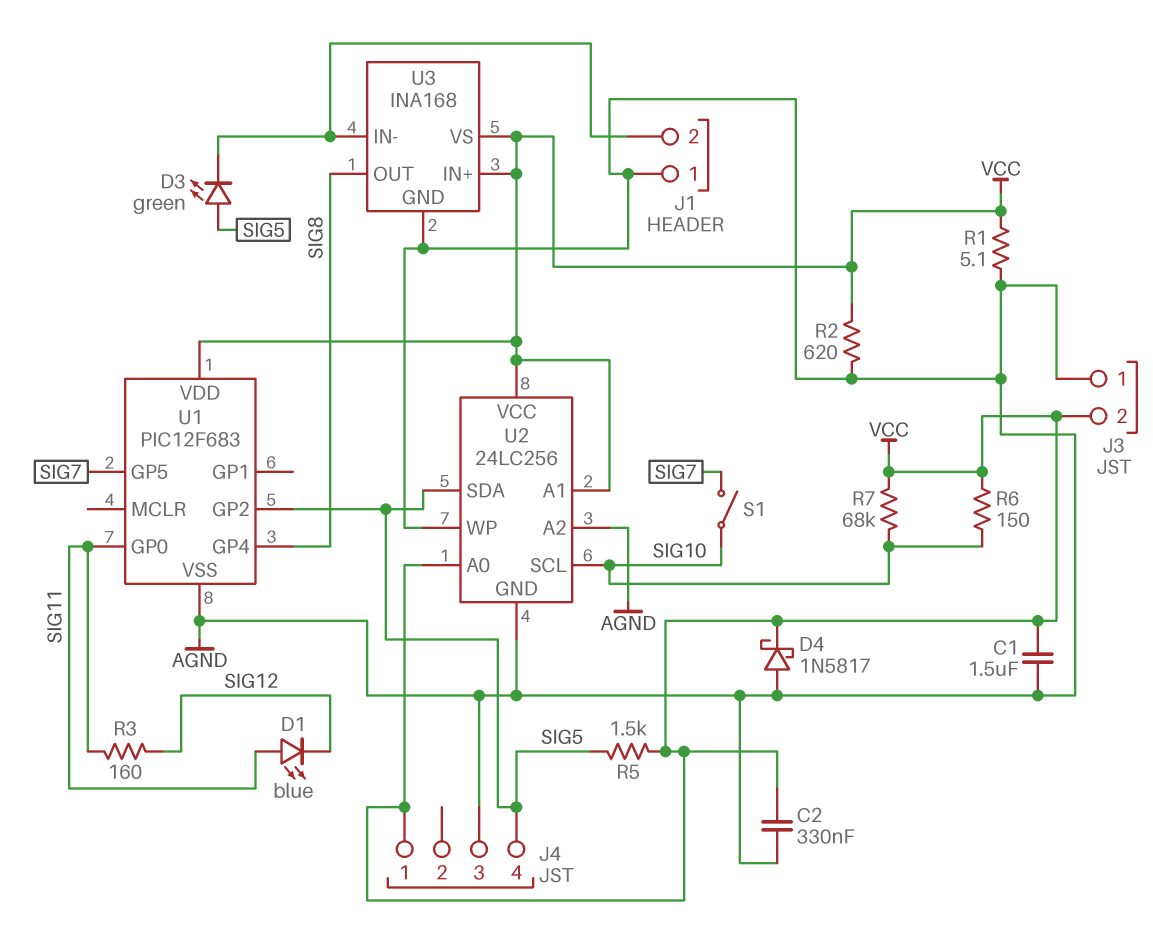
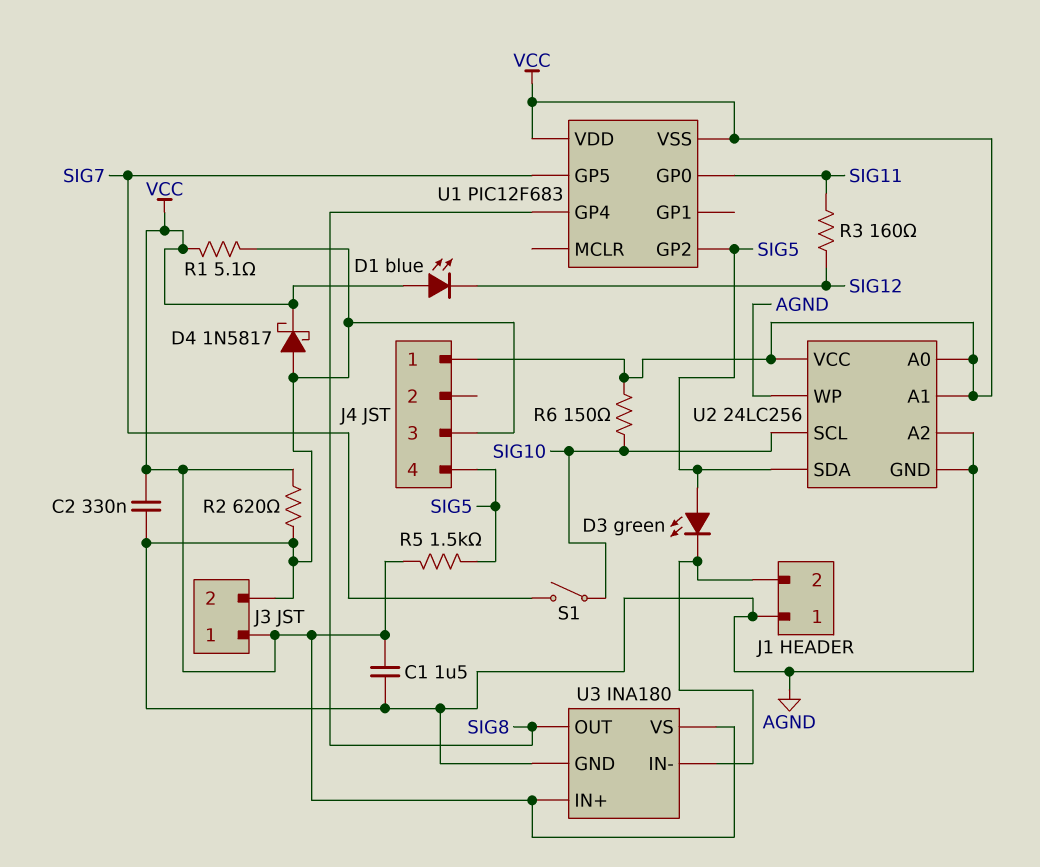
D1: LED blue (A SIG11, K SIG12) -> LED blue (A VCC, K SIG12)
J3 pin 1: AGND -> VCC
J3 pin 2: VCC -> AGND
R7: 68k (SIG10, VCC) -> none
U1 pin VSS: AGND -> VCC
U3: INA168 -> INA180

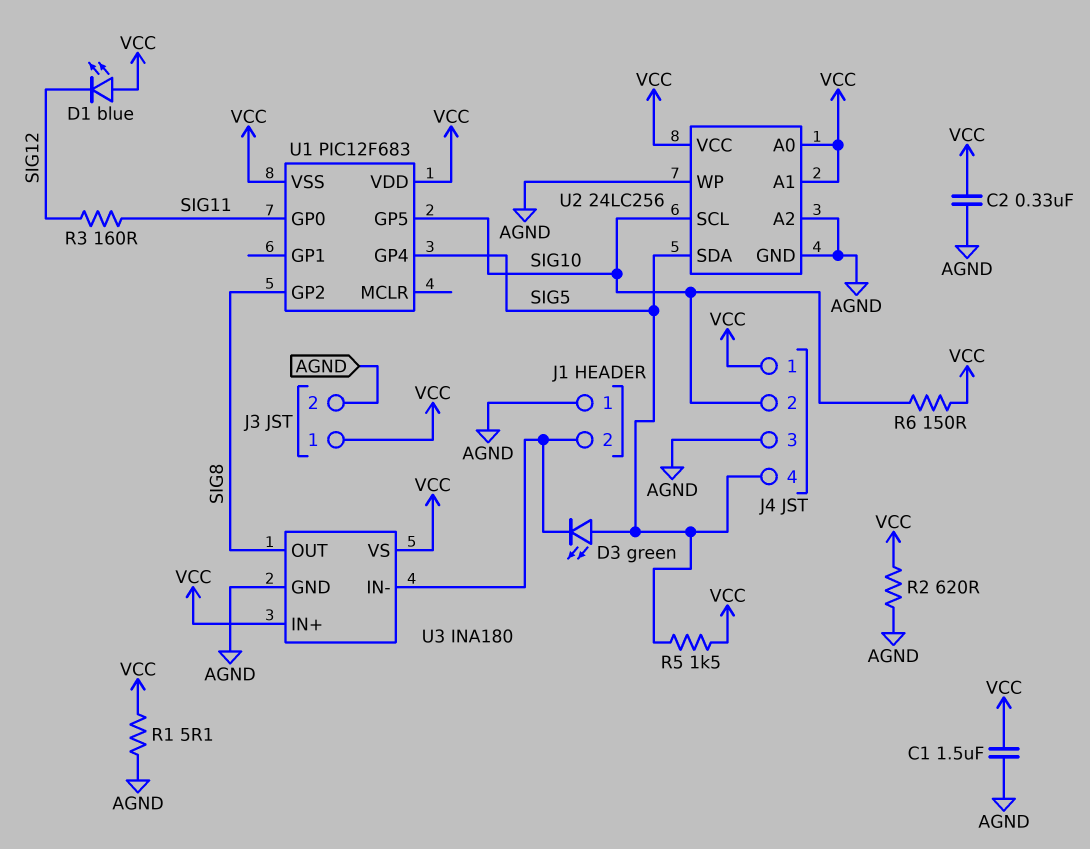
D4: schottky 1N5817 (A AGND, K VCC) -> none
J4 pin 2: none -> SIG10
S1: switch (SIG7, SIG10) -> none
U1 pin GP2: SIG5 -> SIG8
U1 pin GP4: SIG8 -> SIG5
U1 pin GP5: SIG7 -> SIG10

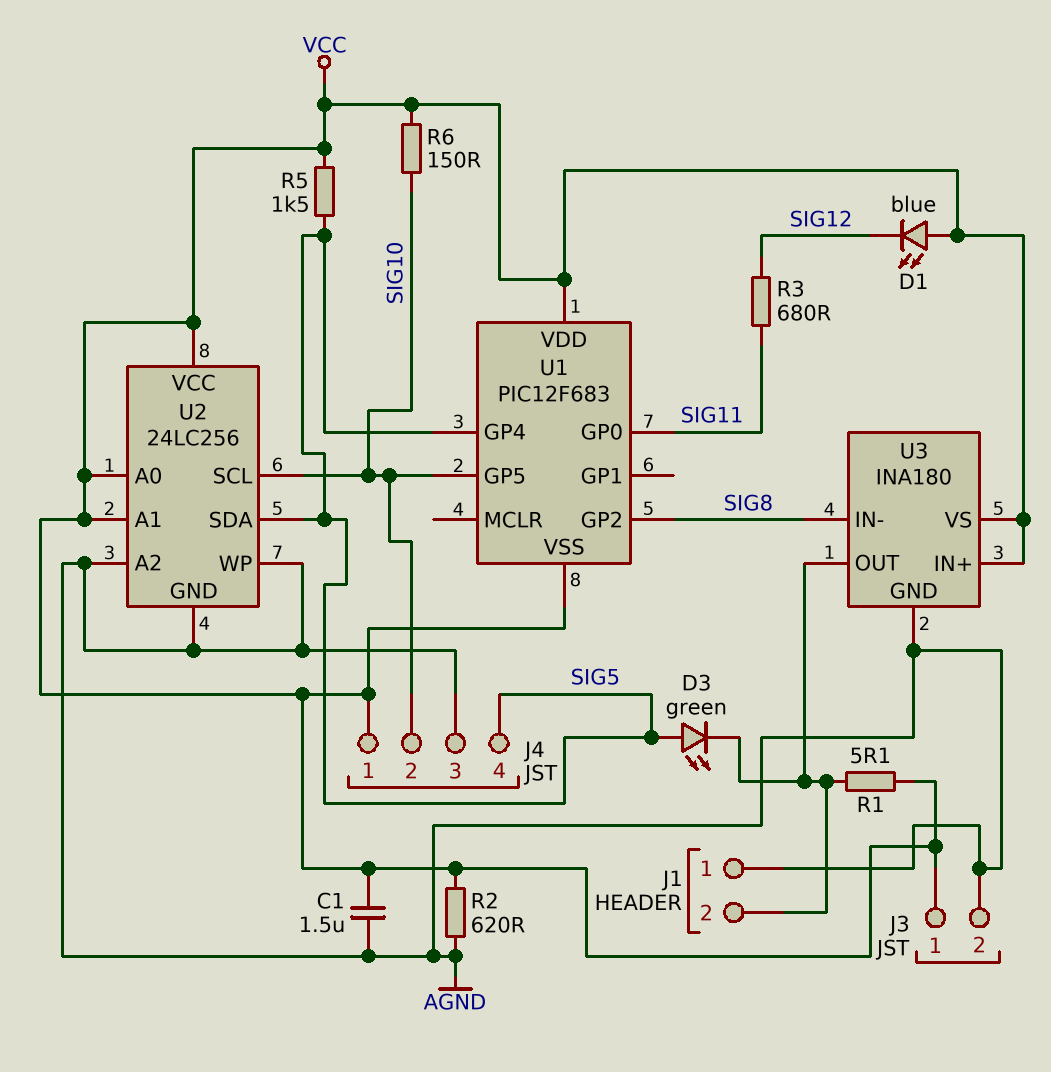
C2: 330nF (AGND, VCC) -> none
R1: 5.1 (AGND, VCC) -> 5.1 (J1/2, VCC)
R3: 160 (SIG11, SIG12) -> 680 (SIG11, SIG12)
U3 pin IN-: J1/2 -> SIG8
U3 pin OUT: SIG8 -> J1/2

